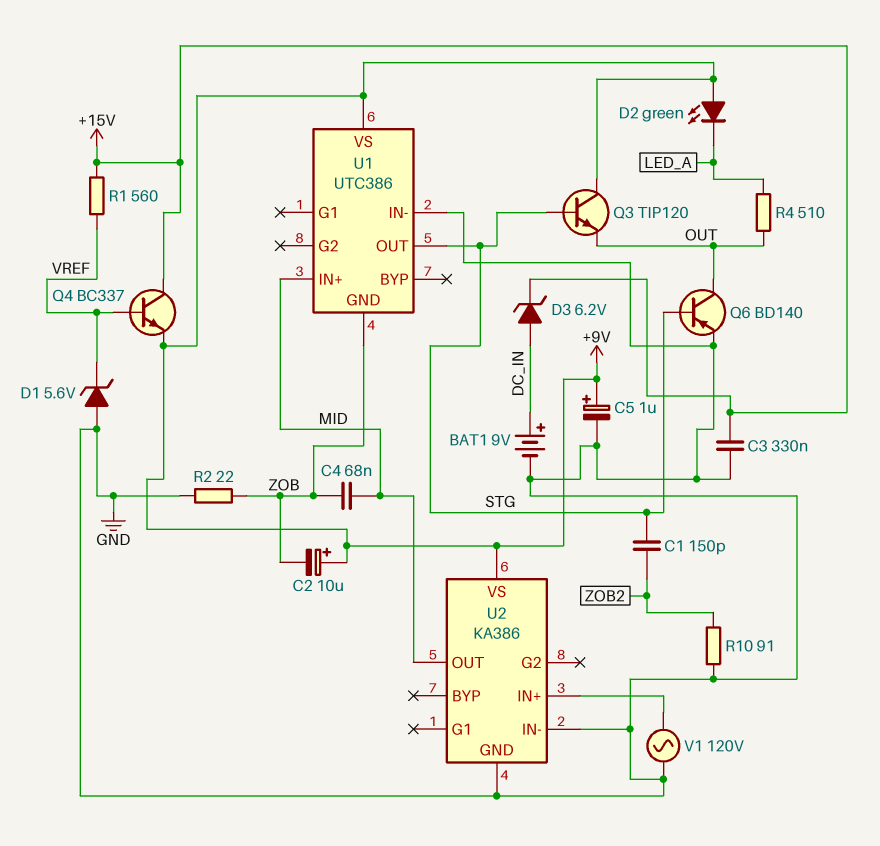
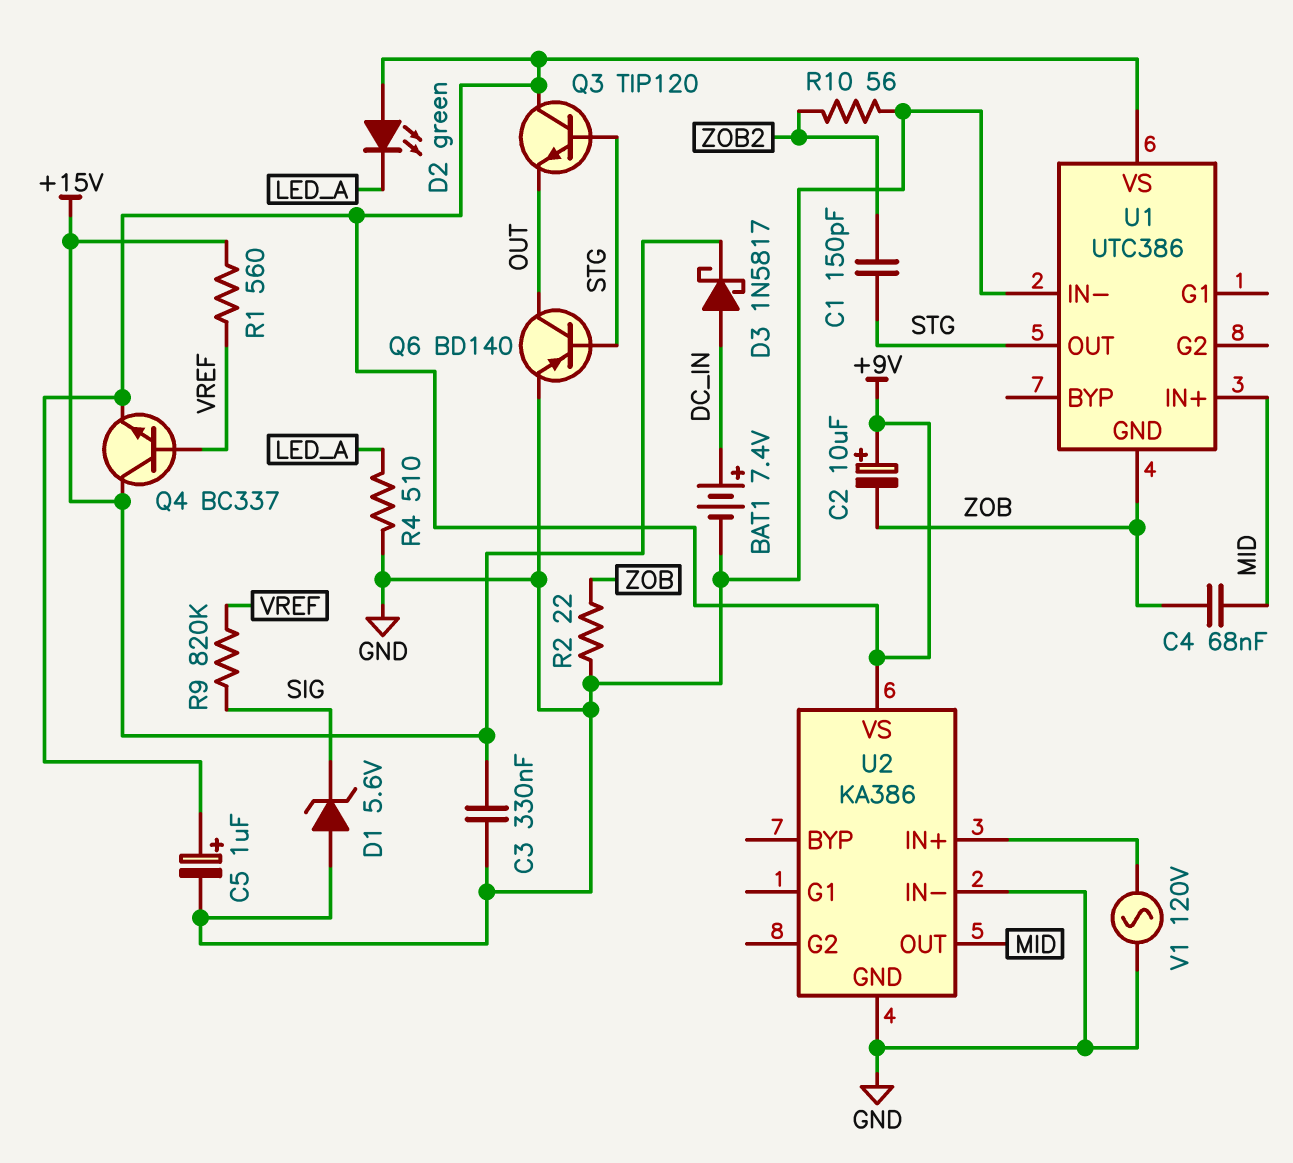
BAT1: 9V (plus DC_IN, minus GND) -> 7.4V (plus DC_IN, minus GND)
D1: zener 5.6V (A GND, K VREF) -> zener 5.6V (A GND, K SIG)
D3: zener 6.2V (A DC_IN, K +15V) -> schottky 1N5817 (A DC_IN, K +15V)
R4: 510 (LED_A, OUT) -> 510 (GND, LED_A)
R9: none -> 820k (SIG, VREF)
R10: 91 (GND, ZOB2) -> 56 (GND, ZOB2)

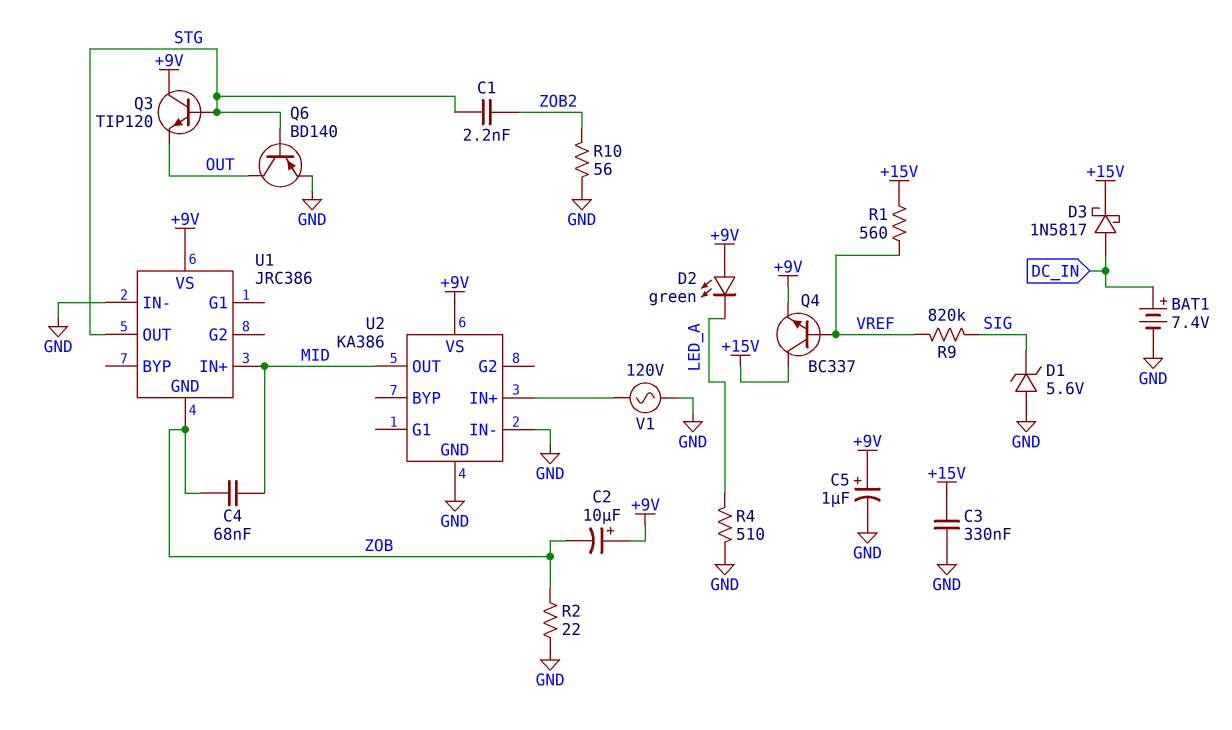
C1: 150pF (STG, ZOB2) -> 2.2nF (STG, ZOB2)
U1: UTC386 -> JRC386

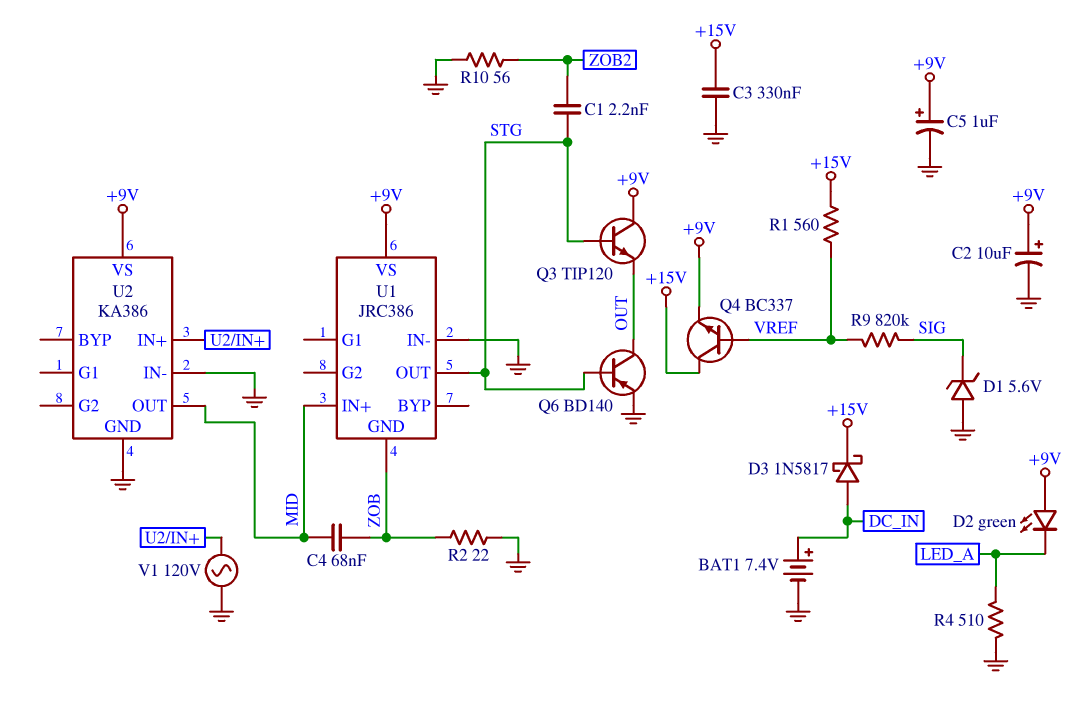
C2: 10uF (plus +9V, minus ZOB) -> 10uF (plus +9V, minus GND)

